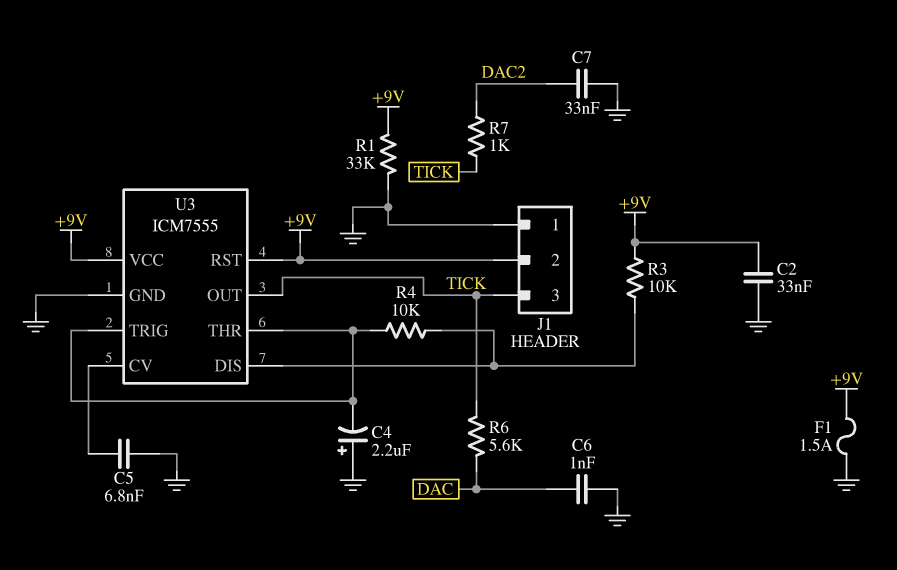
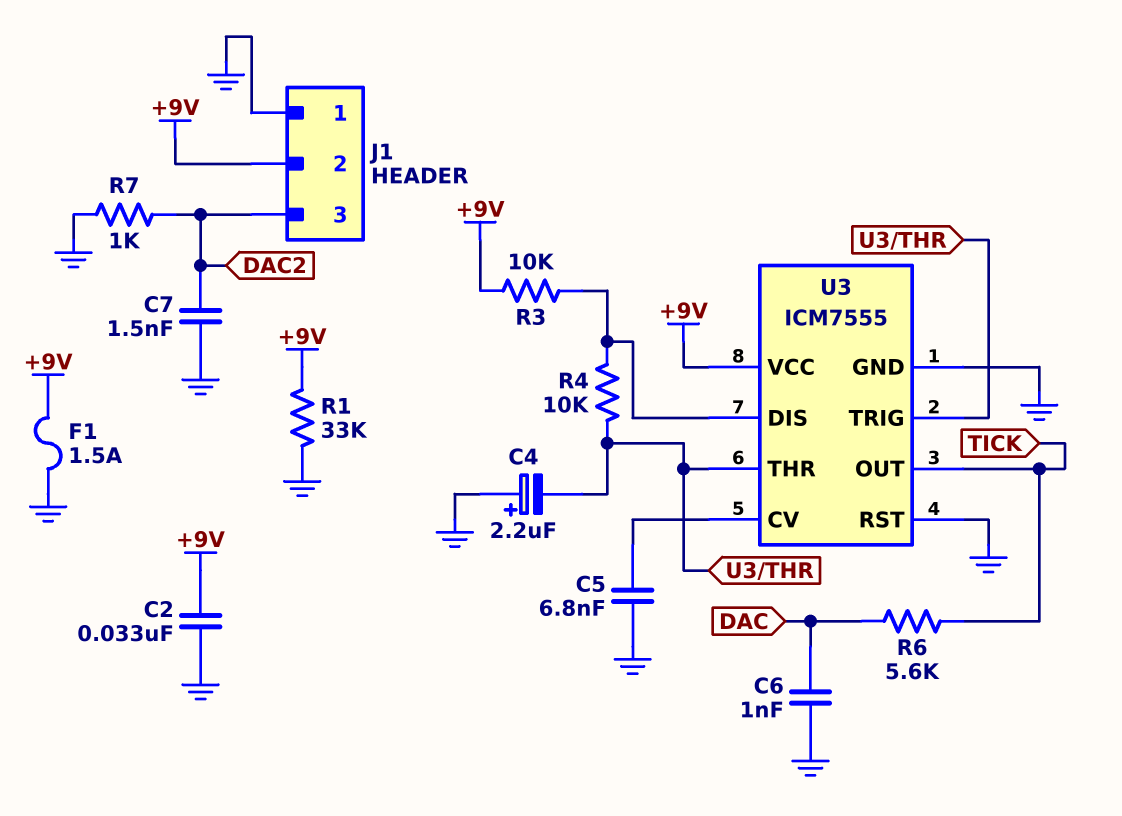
C7: 33nF (DAC2, GND) -> 1.5nF (DAC2, GND)
J1 pin 3: TICK -> DAC2
R7: 1k (DAC2, TICK) -> 1k (DAC2, GND)
U3 pin RST: +9V -> GND

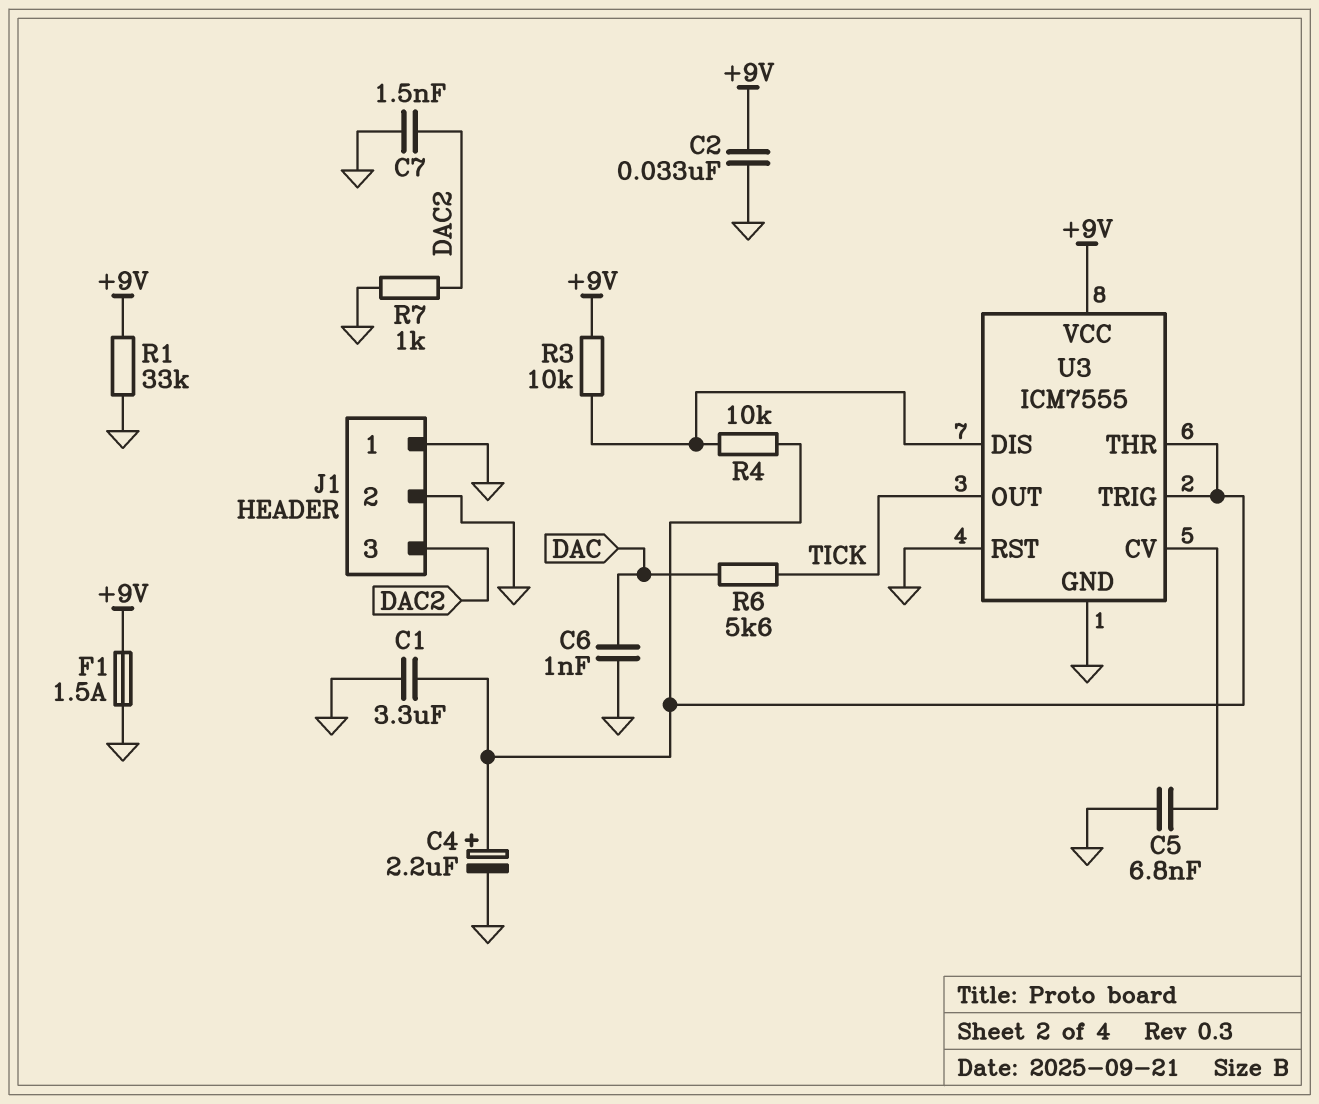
C1: none -> 3.3uF (GND, U3/THR)
C4: 2.2uF (plus GND, minus U3/THR) -> 2.2uF (plus U3/THR, minus GND)
J1 pin 2: +9V -> GND

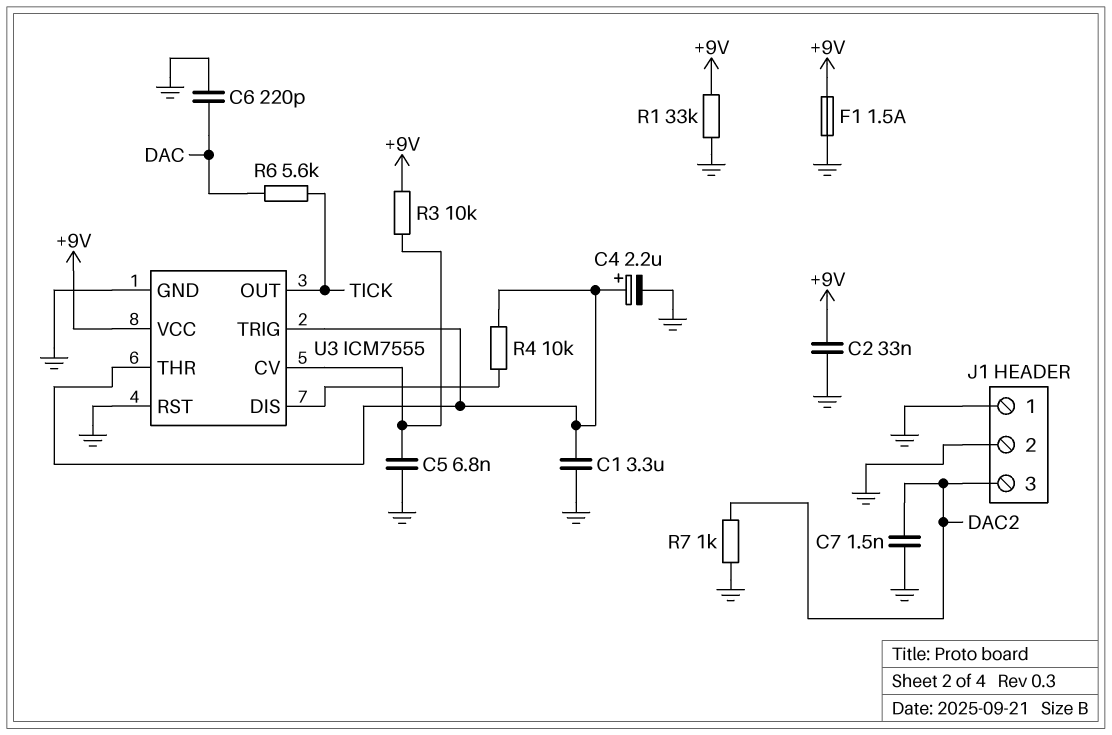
C6: 1nF (DAC, GND) -> 220pF (DAC, GND)
R3: 10k (+9V, U3/DIS) -> 10k (+9V, U3/CV)

